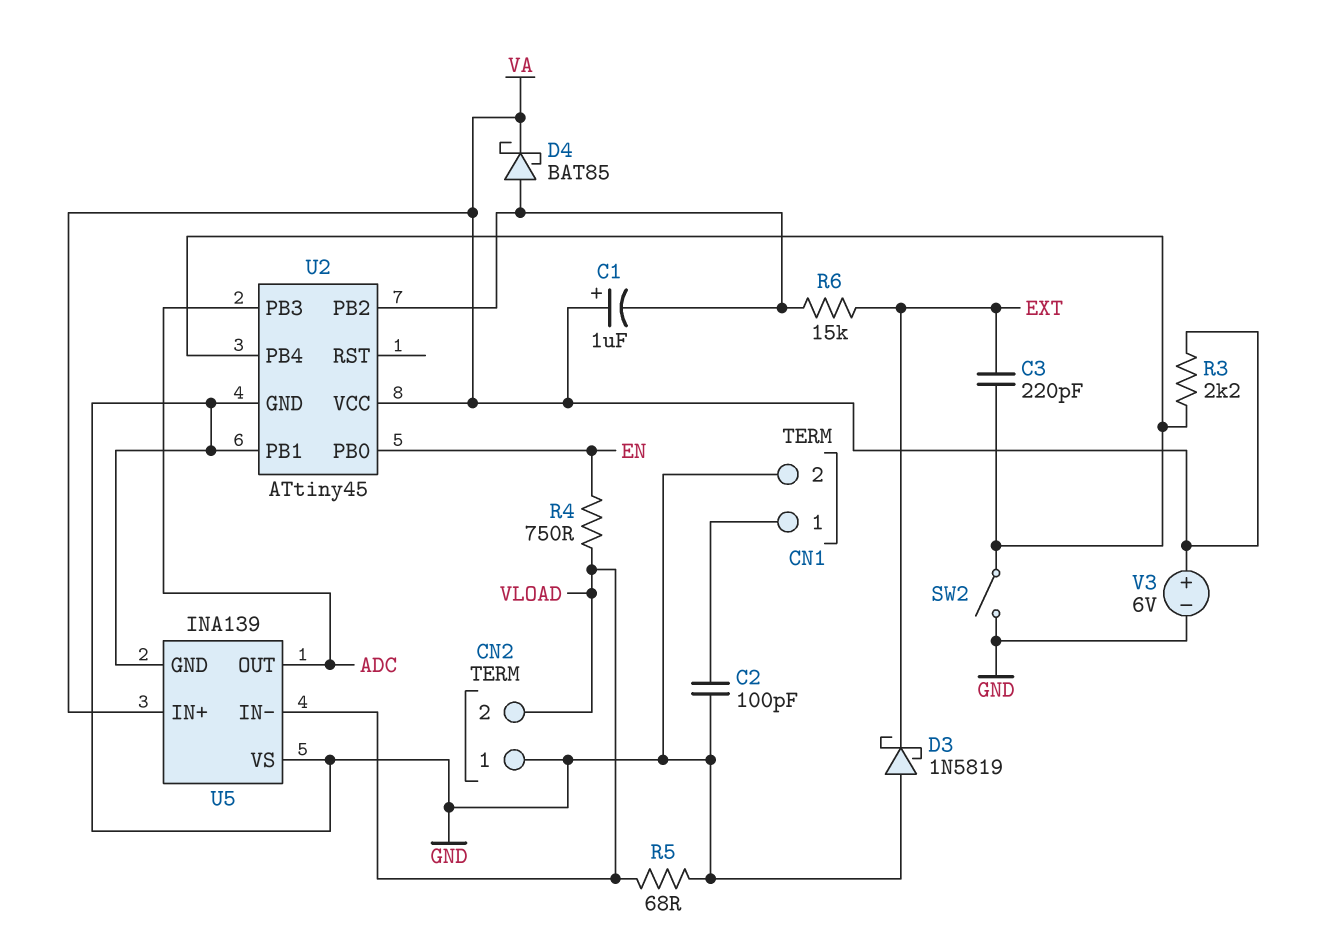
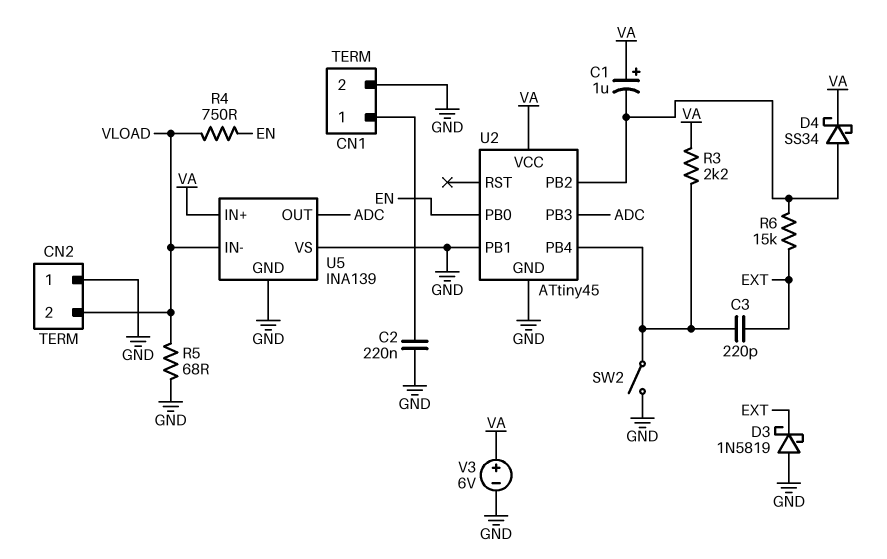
C2: 100pF (CN1/1, GND) -> 220nF (CN1/1, GND)
D4: schottky BAT85 (A U2/PB2, K VA) -> schottky SS34 (A U2/PB2, K VA)

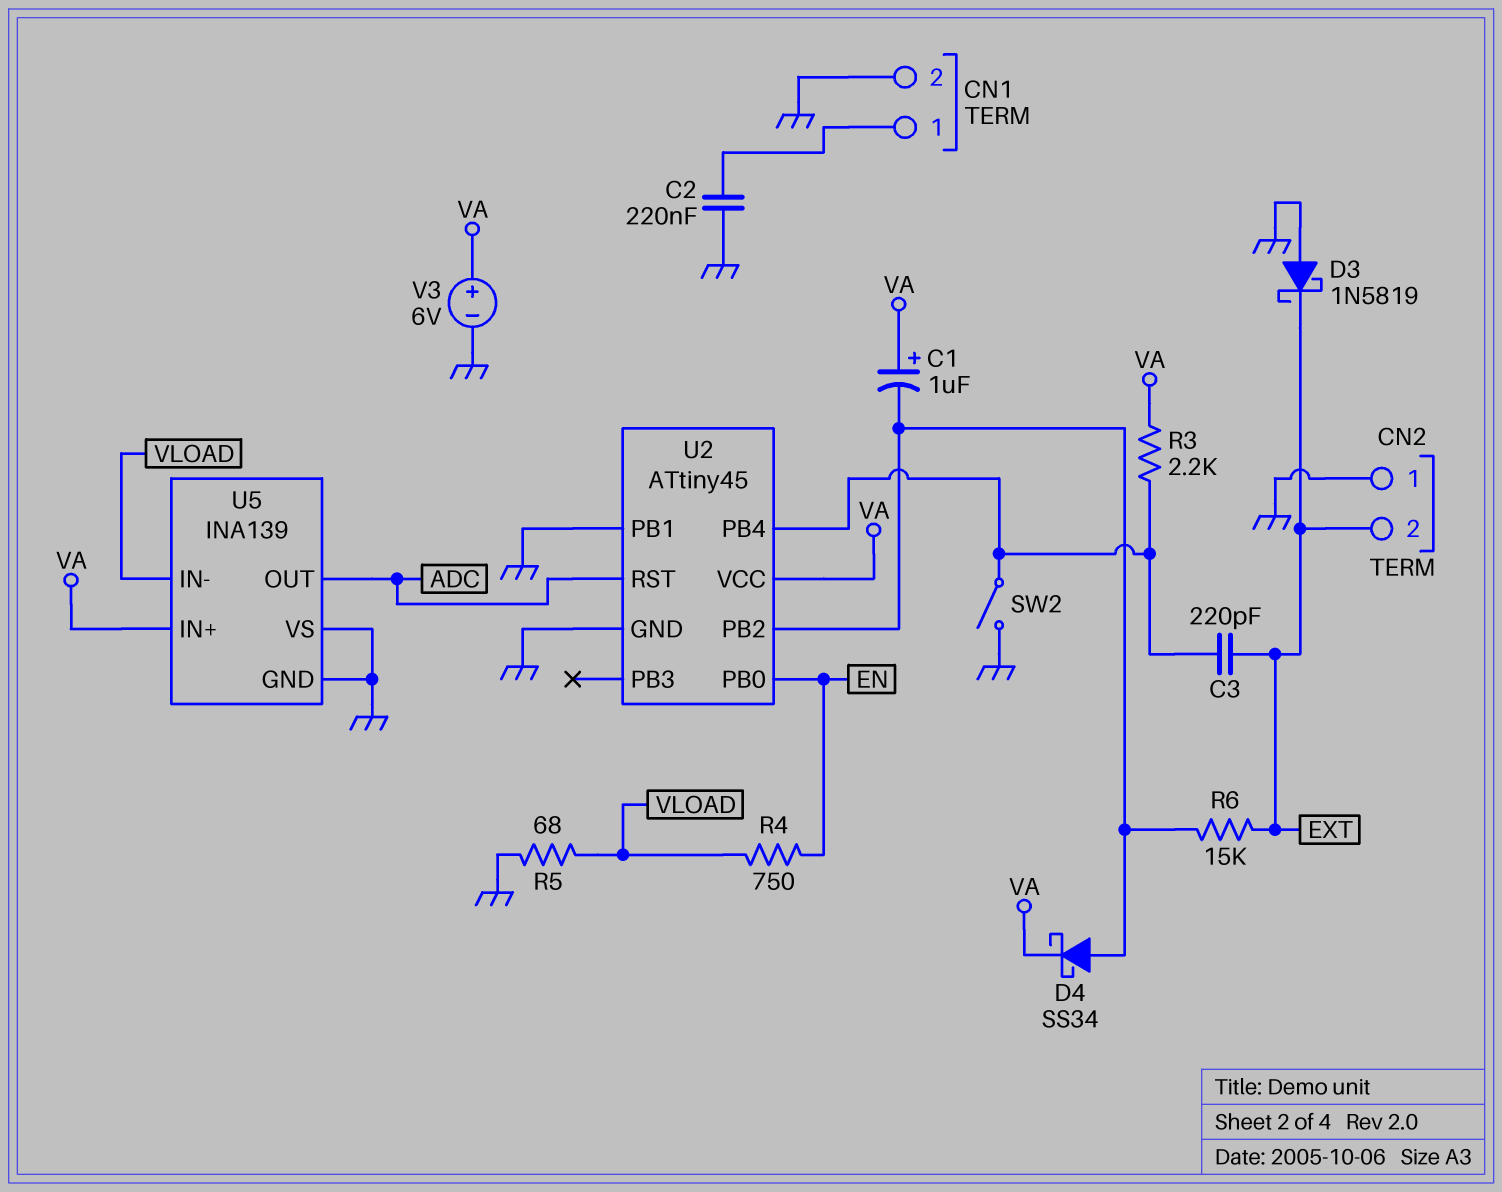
CN2 pin 2: VLOAD -> EXT
U2 pin PB3: ADC -> none
U2 pin RST: none -> ADC

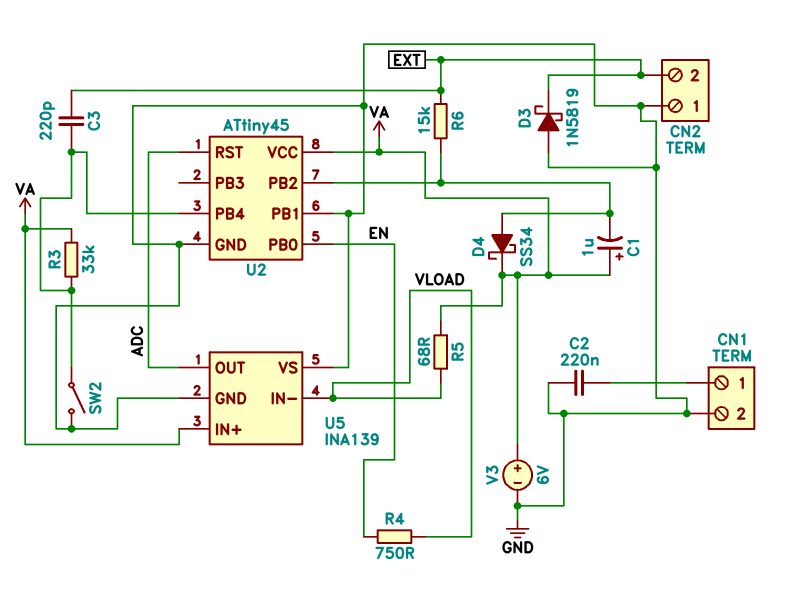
R3: 2.2k (U2/PB4, VA) -> 33k (U2/PB4, VA)
R5: 68 (GND, VLOAD) -> 68 (VA, VLOAD)

